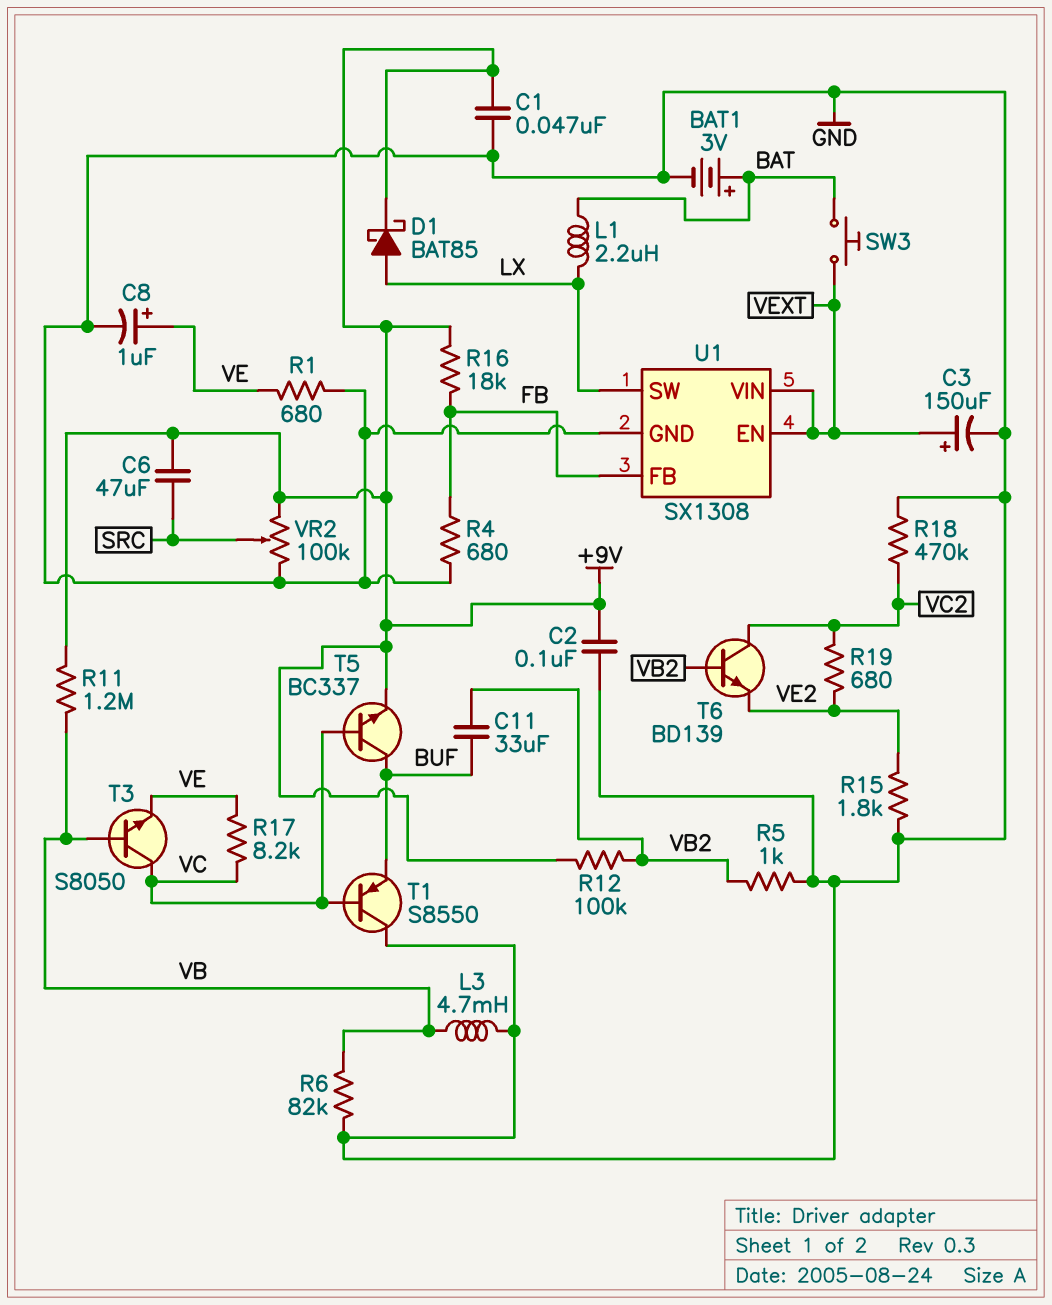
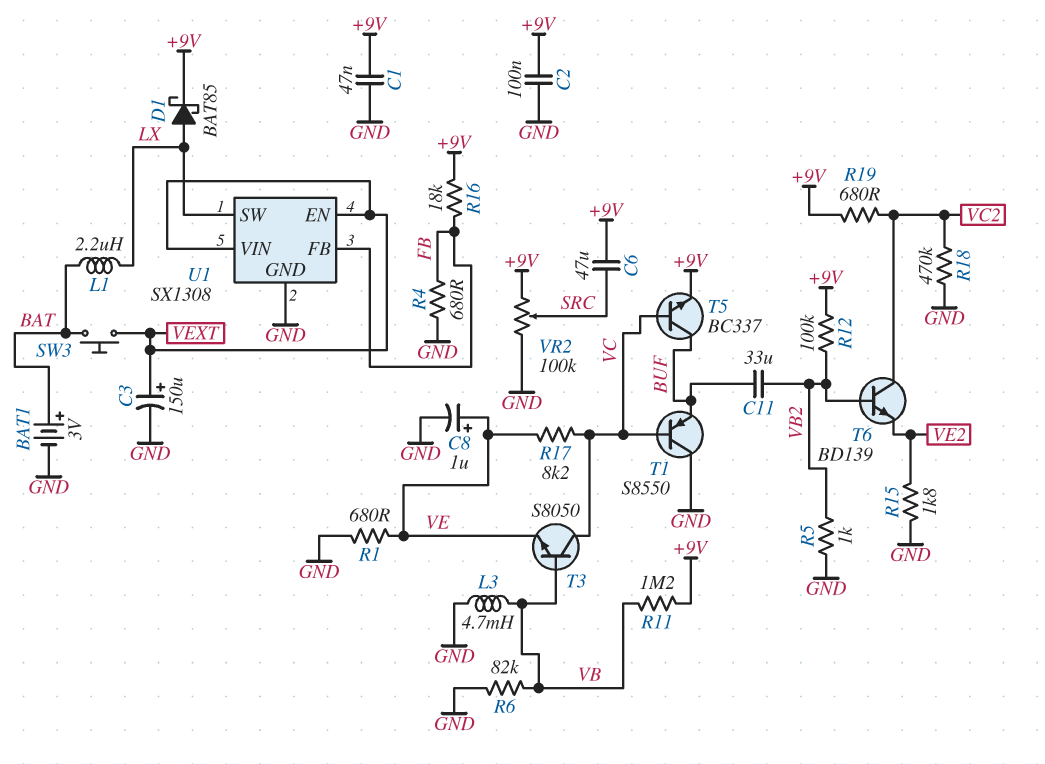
R19: 680 (VC2, VE2) -> 680 (+9V, VC2)

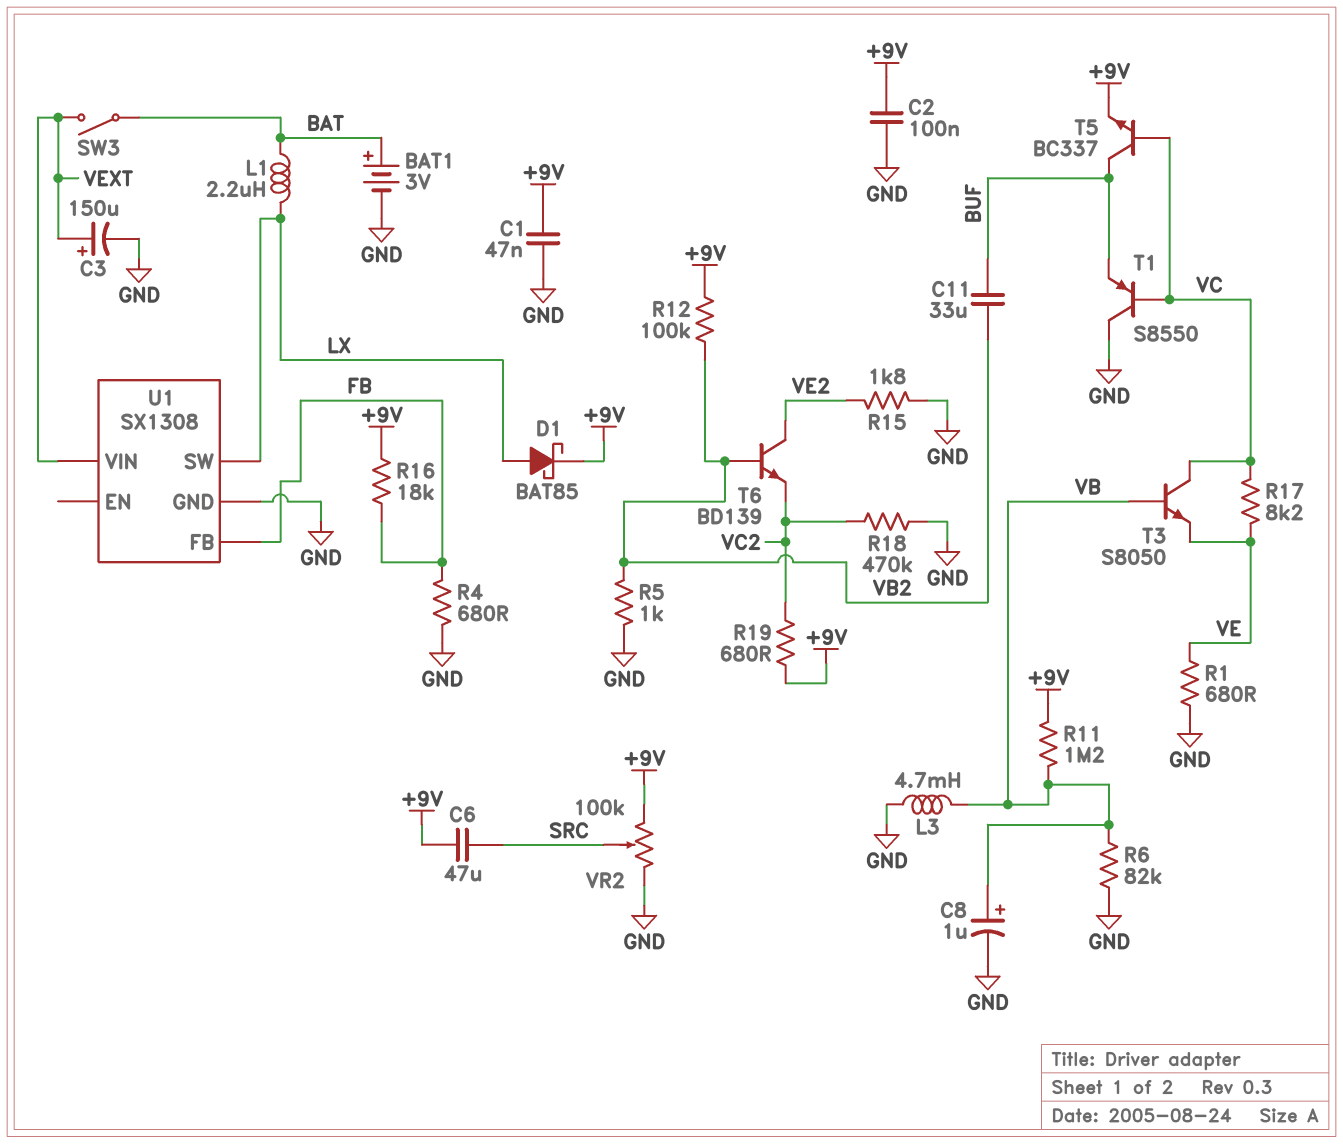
C8: 1uF (plus VE, minus GND) -> 1uF (plus VB, minus GND)
SW3: button (BAT, VEXT) -> switch (BAT, VEXT)
T6: NPN BD139 (B VB2, C VC2, E VE2) -> NPN BD139 (B VB2, C VE2, E VC2)
U1 pin EN: VEXT -> none

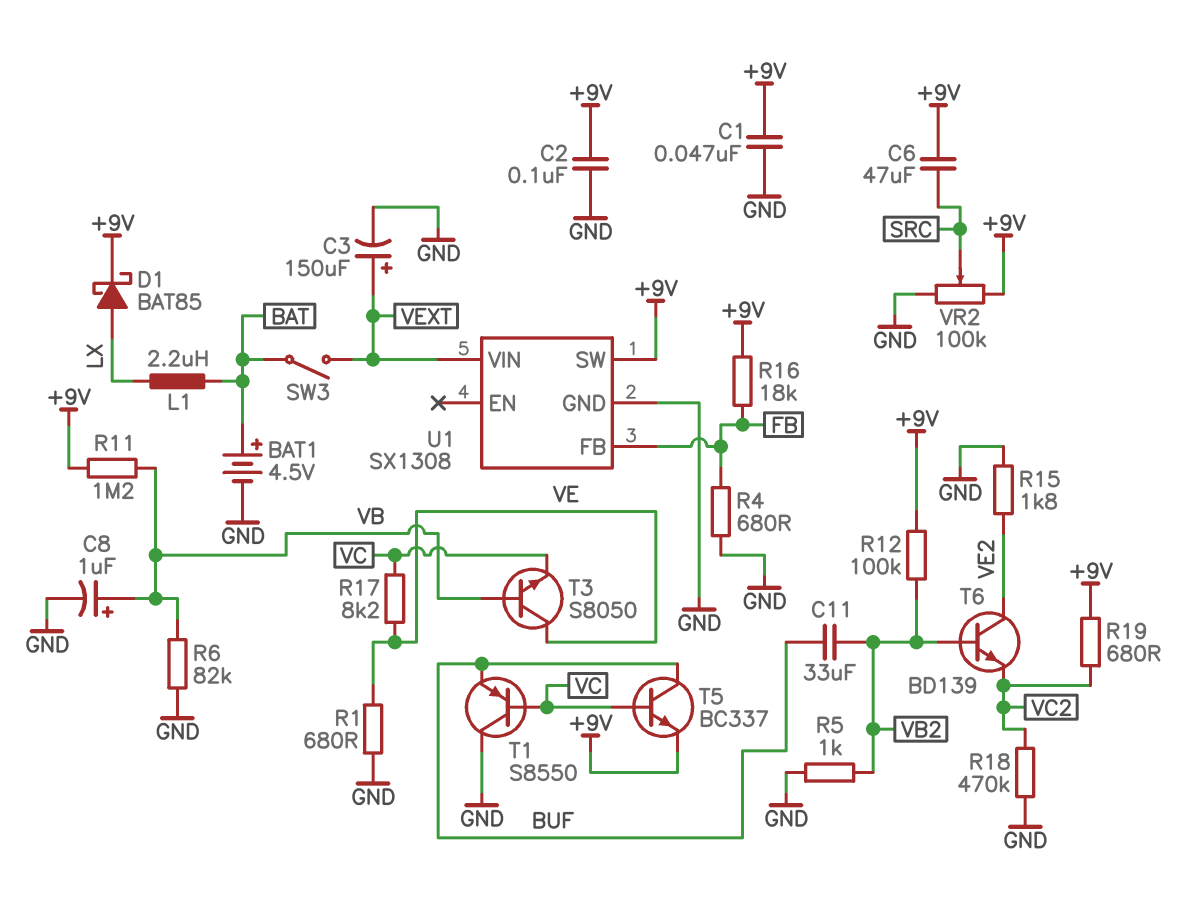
BAT1: 3V (plus BAT, minus GND) -> 4.5V (plus BAT, minus GND)
L3: 4.7mH (GND, VB) -> none
T3: NPN S8050 (B VB, C VC, E VE) -> NPN S8050 (B VB, C VE, E VC)
U1 pin SW: LX -> +9V

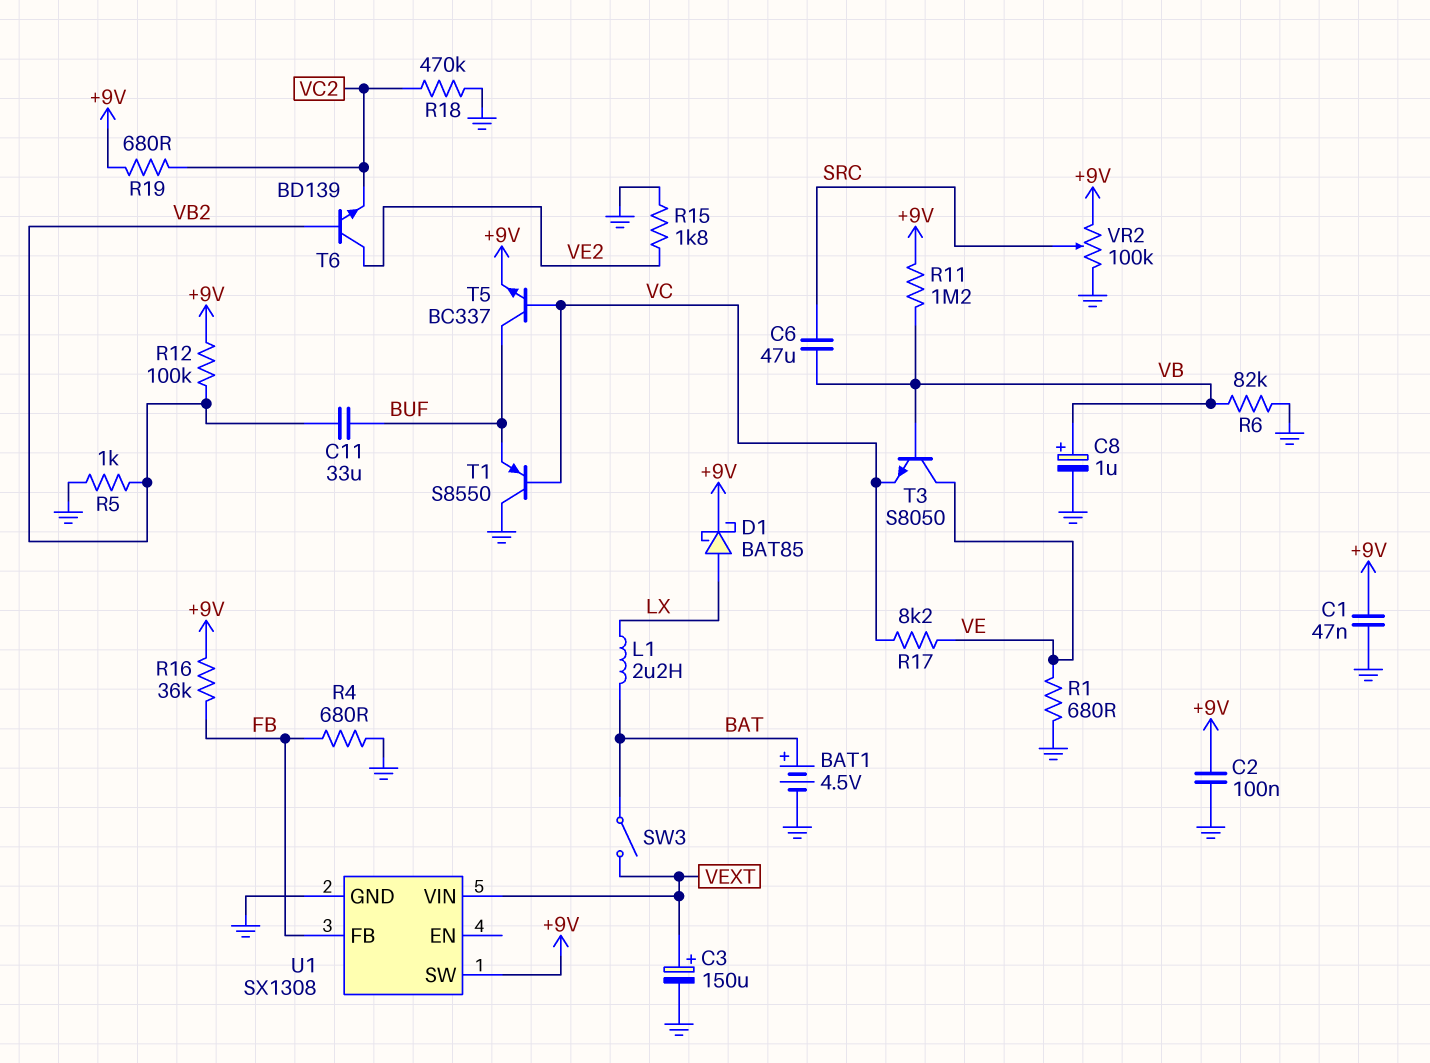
C6: 47uF (+9V, SRC) -> 47uF (SRC, VB)
R16: 18k (+9V, FB) -> 36k (+9V, FB)

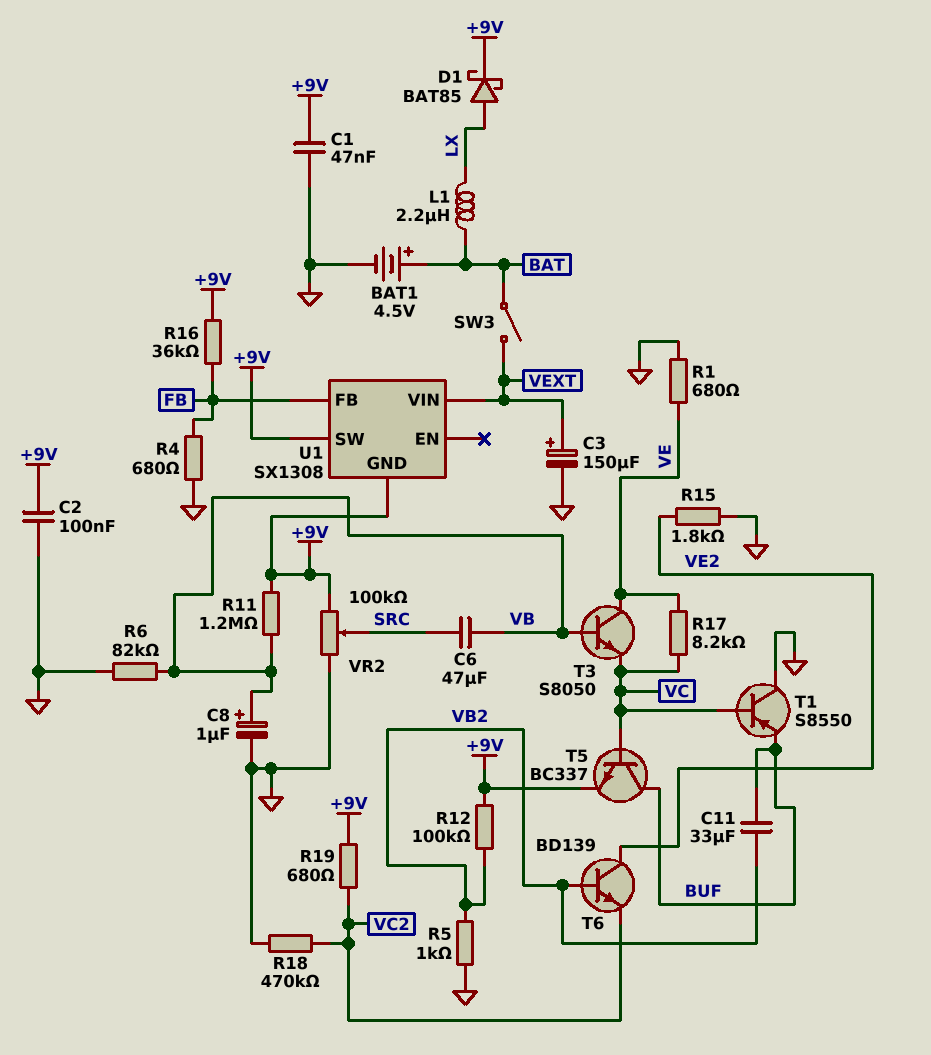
U1 pin GND: GND -> +9V

